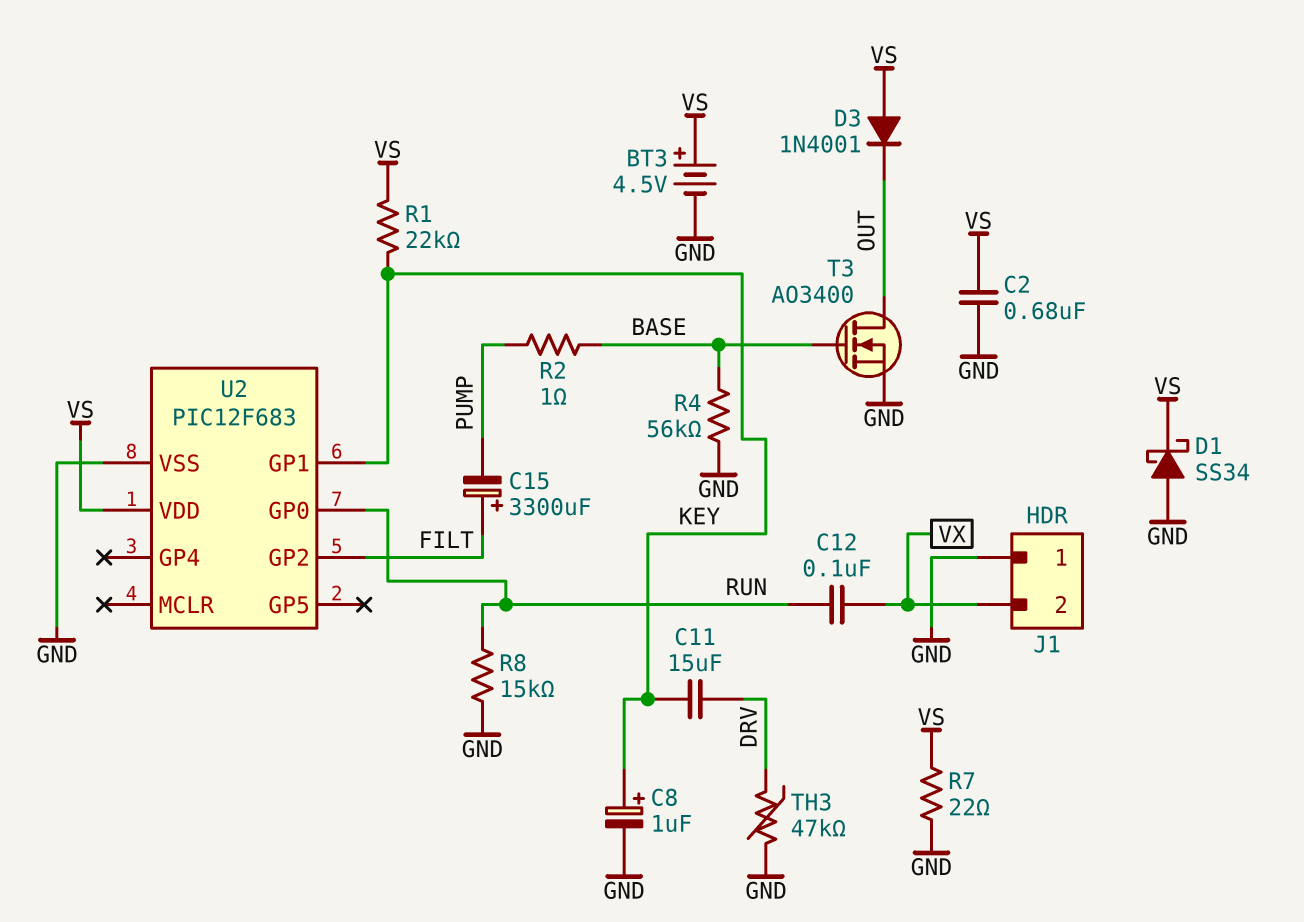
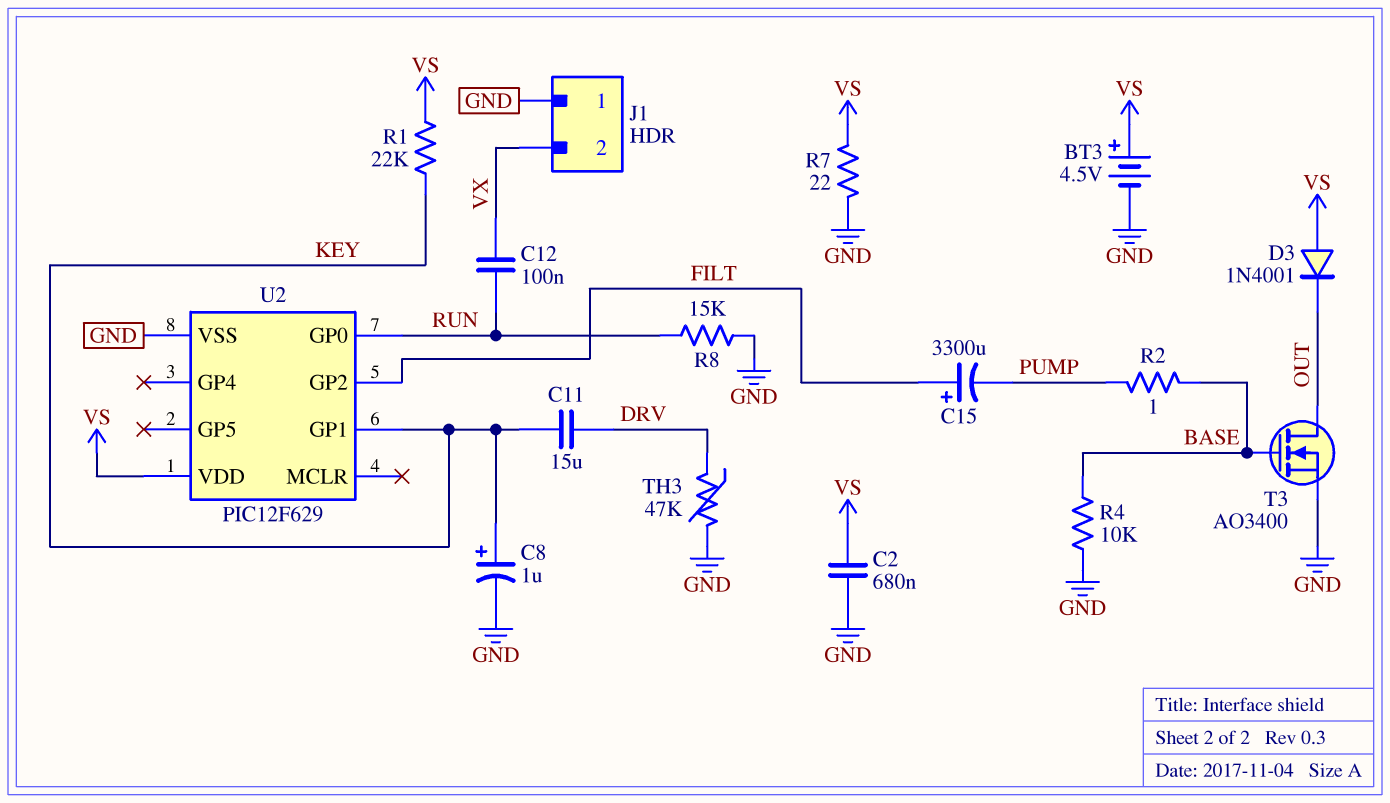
D1: schottky SS34 (A GND, K VS) -> none
R4: 56k (BASE, GND) -> 10k (BASE, GND)
U2: PIC12F683 -> PIC12F629

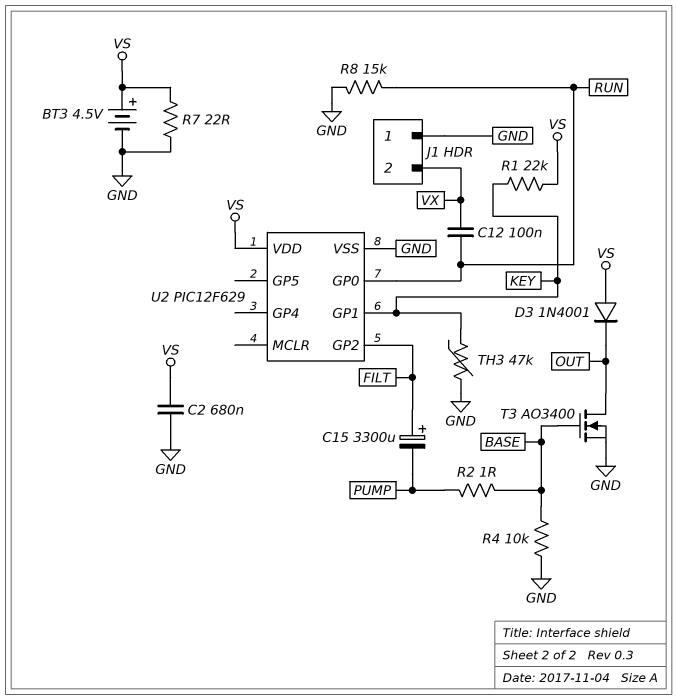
C8: 1uF (plus KEY, minus GND) -> none
C11: 15uF (DRV, KEY) -> none
TH3: 47k (DRV, GND) -> 47k (GND, KEY)

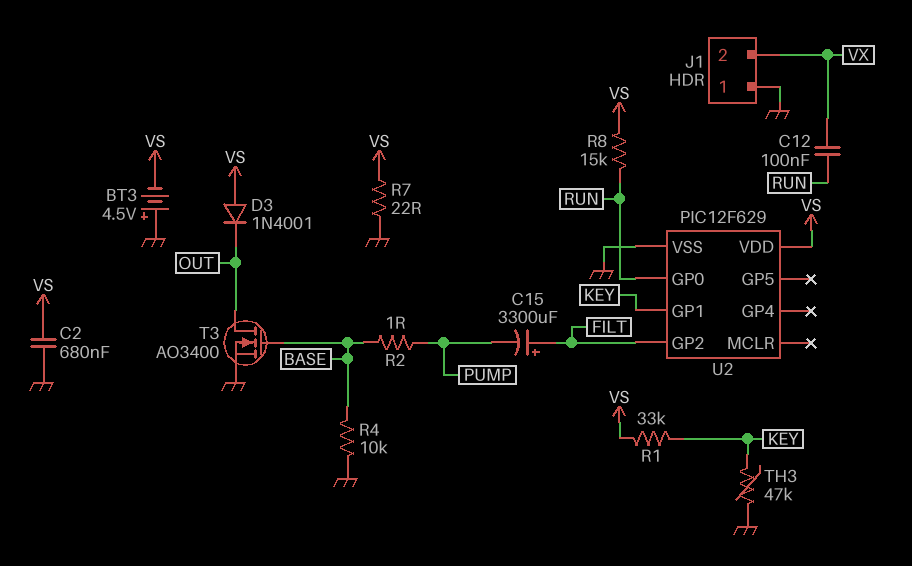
BT3: 4.5V (plus VS, minus GND) -> 4.5V (plus GND, minus VS)
R1: 22k (KEY, VS) -> 33k (KEY, VS)
R8: 15k (GND, RUN) -> 15k (RUN, VS)

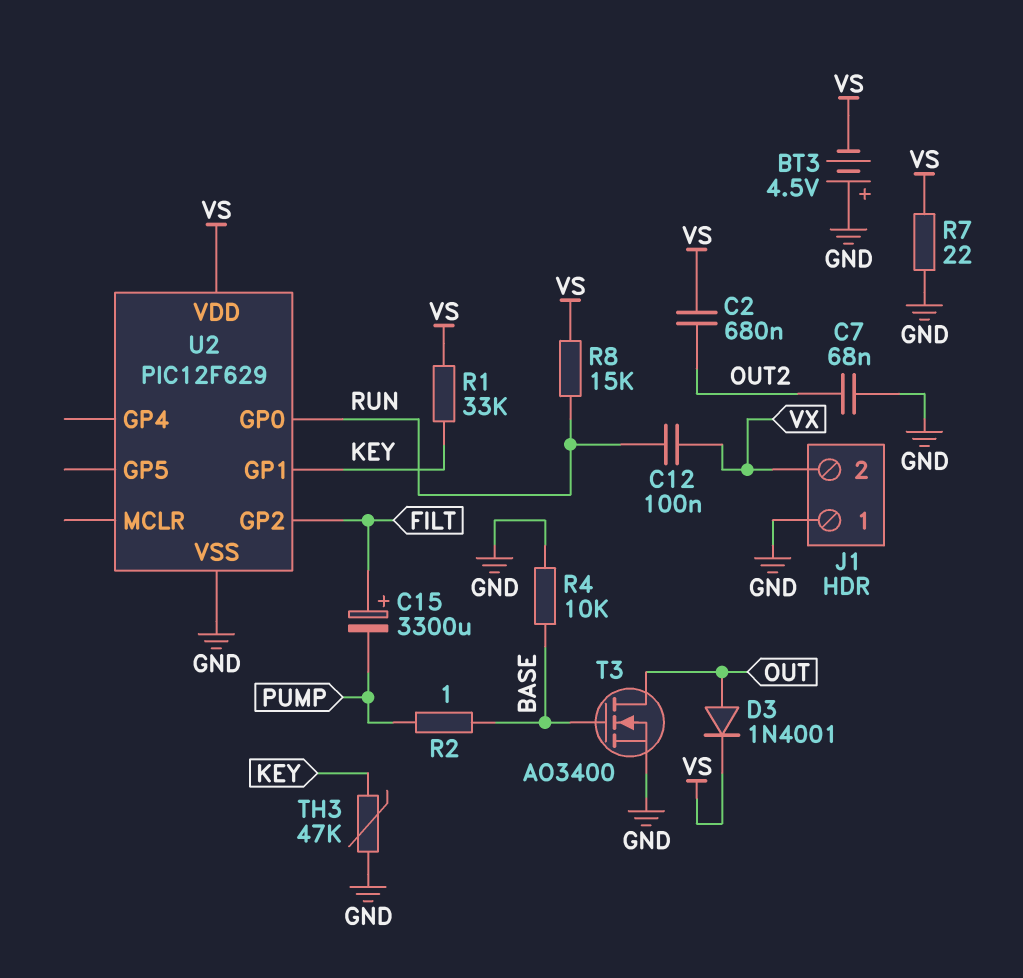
C2: 680nF (GND, VS) -> 680nF (OUT2, VS)
C7: none -> 68nF (GND, OUT2)
D3: diode 1N4001 (A VS, K OUT) -> diode 1N4001 (A OUT, K VS)

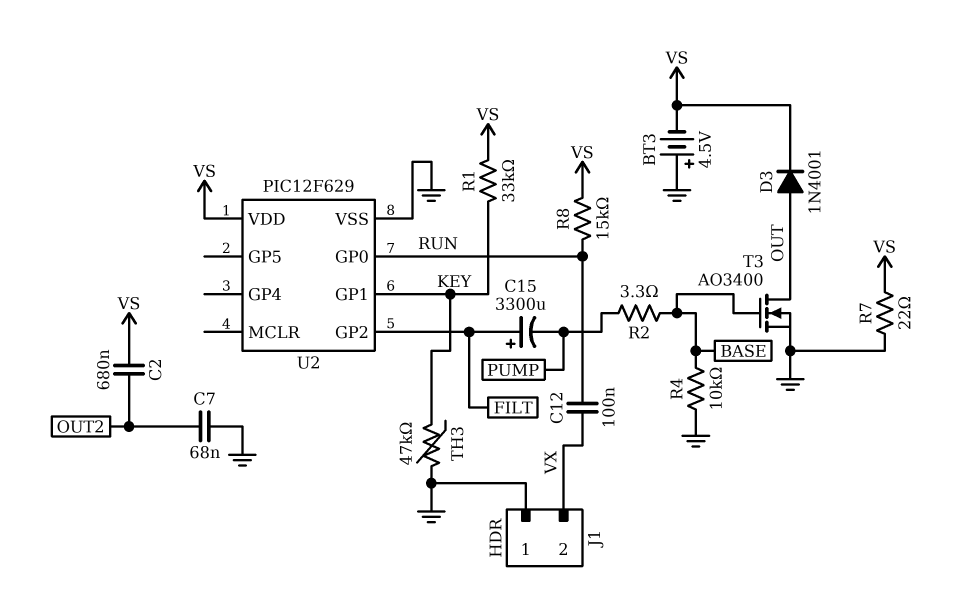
R2: 1 (BASE, PUMP) -> 3.3 (BASE, PUMP)

